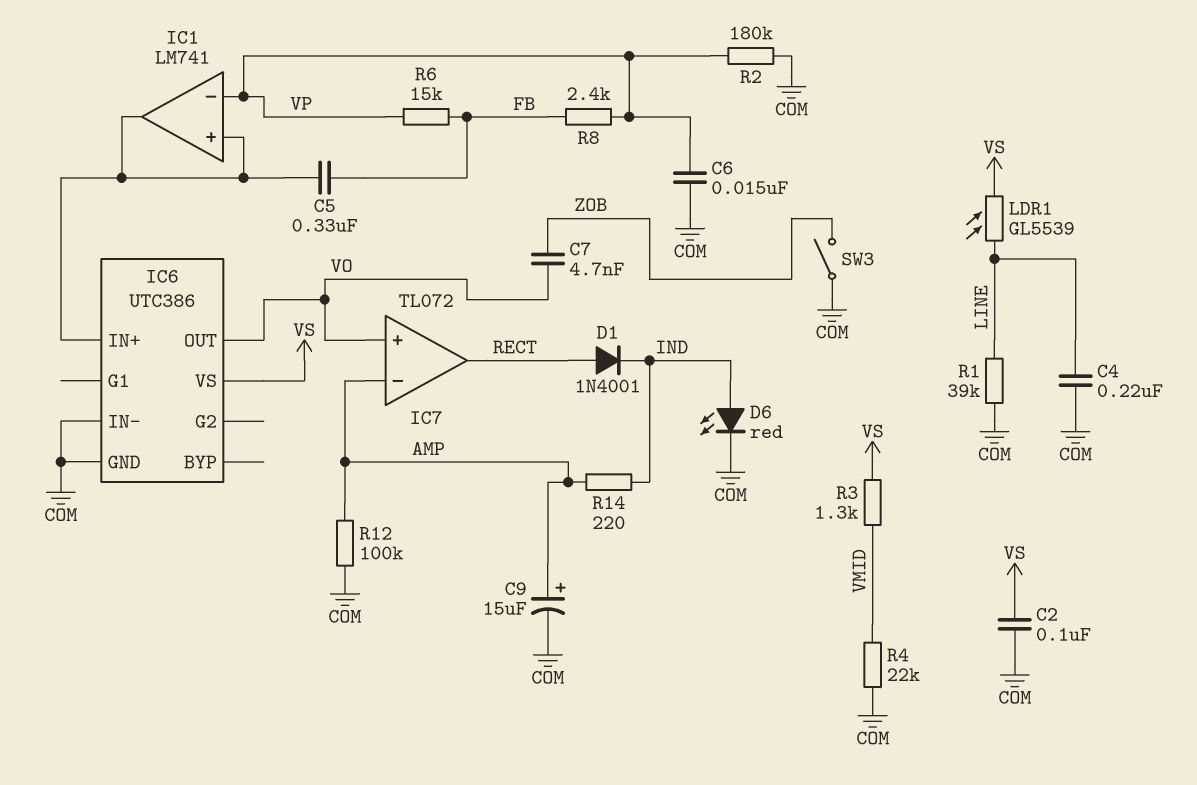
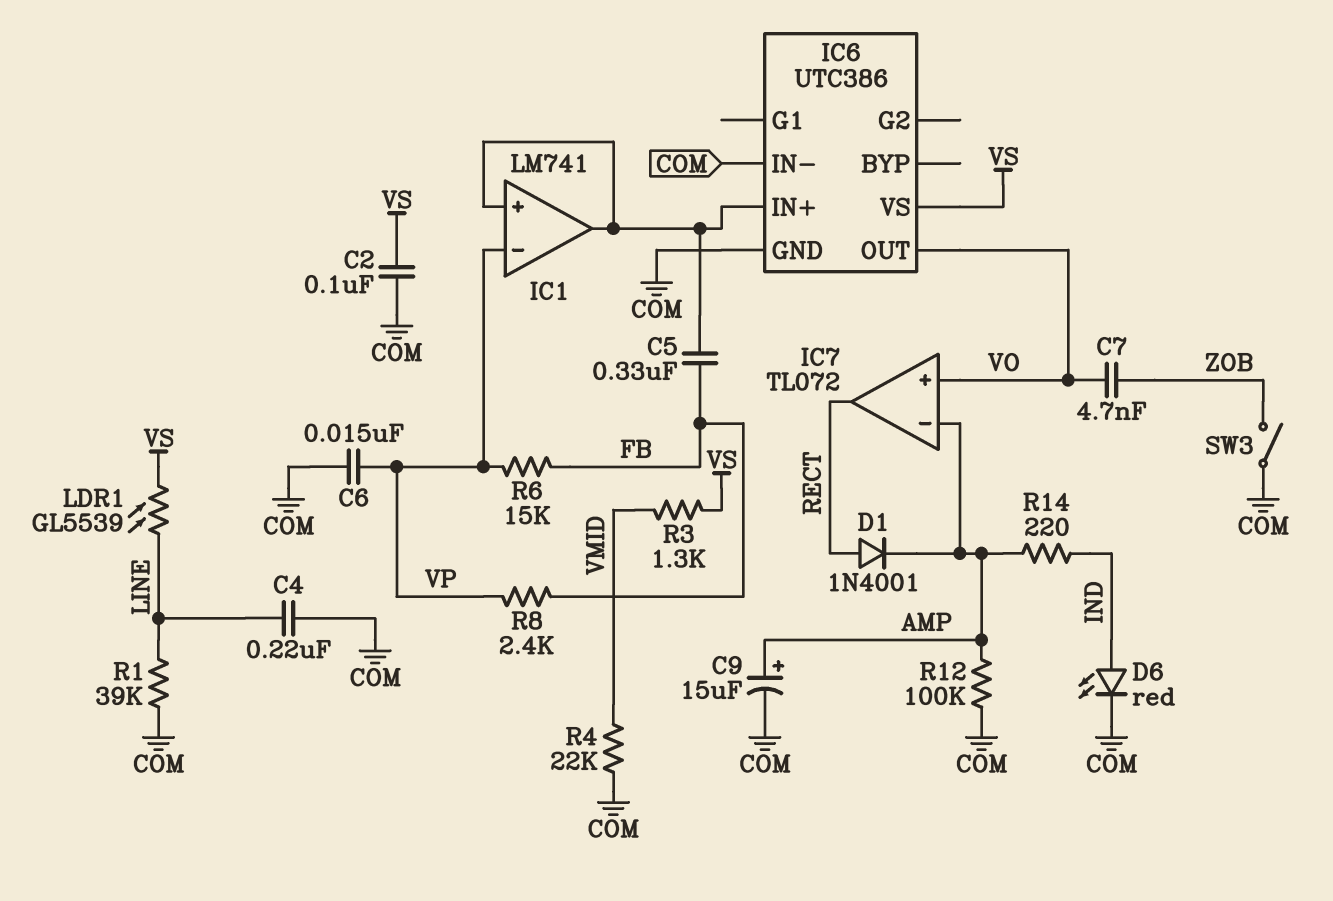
D1: diode 1N4001 (A RECT, K IND) -> diode 1N4001 (A RECT, K AMP)
R2: 180k (COM, VP) -> none

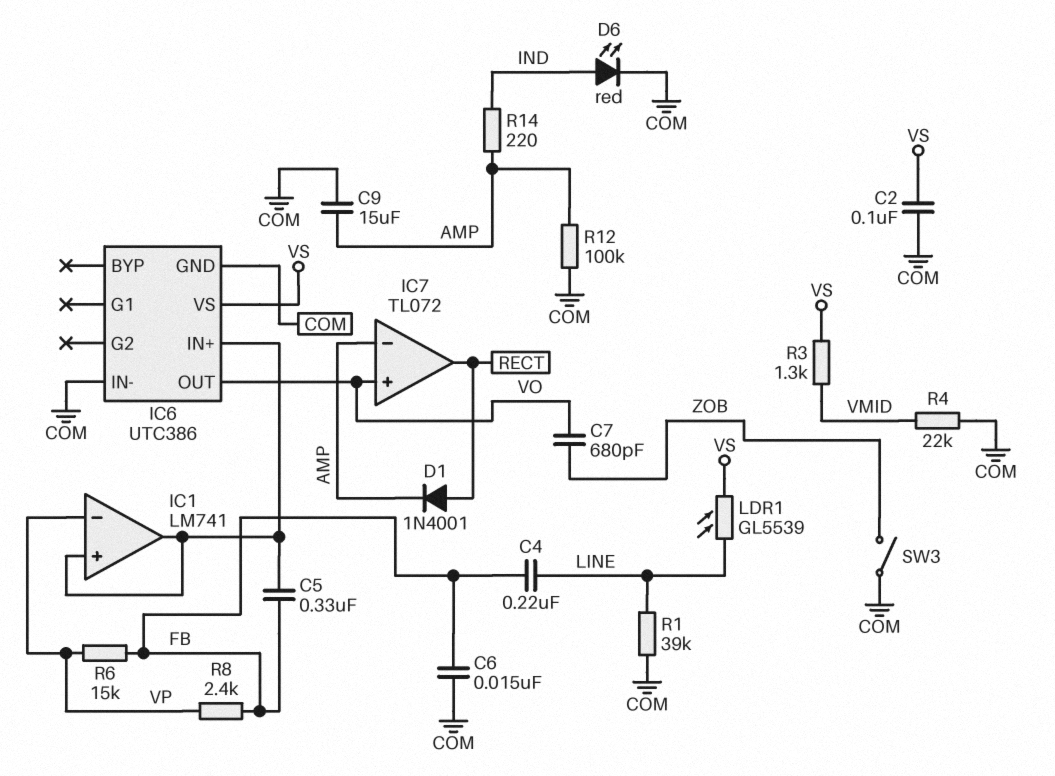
C4: 220nF (COM, LINE) -> 220nF (FB, LINE)
C6: 15nF (COM, VP) -> 15nF (COM, FB)
C7: 4.7nF (VO, ZOB) -> 680pF (VO, ZOB)
C9: 15uF (plus AMP, minus COM) -> 15uF (AMP, COM)

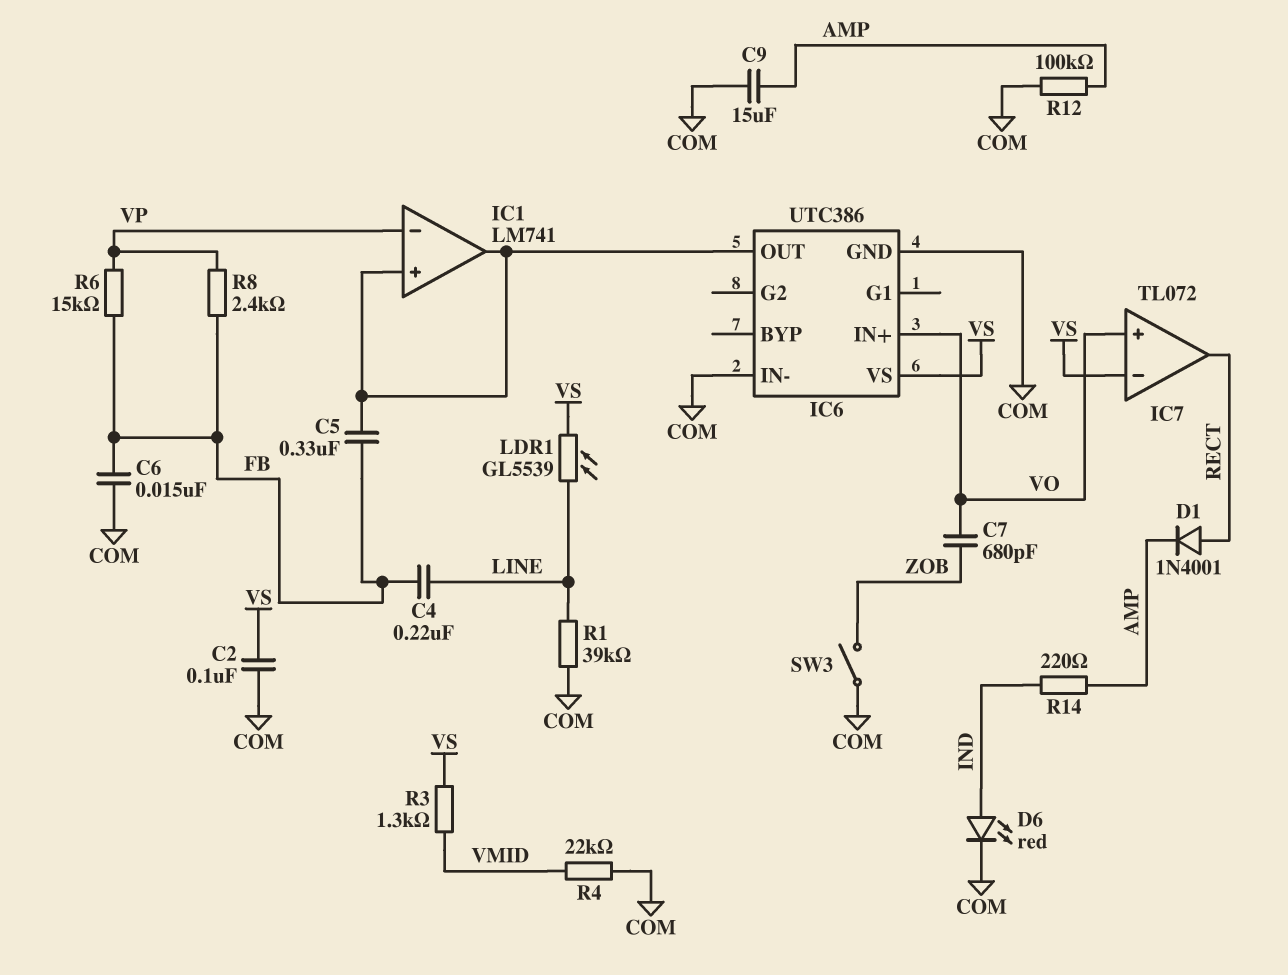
IC6 pin IN+: IC1/in+ -> VO
IC6 pin OUT: VO -> IC1/in+
IC7 pin in-: AMP -> VS

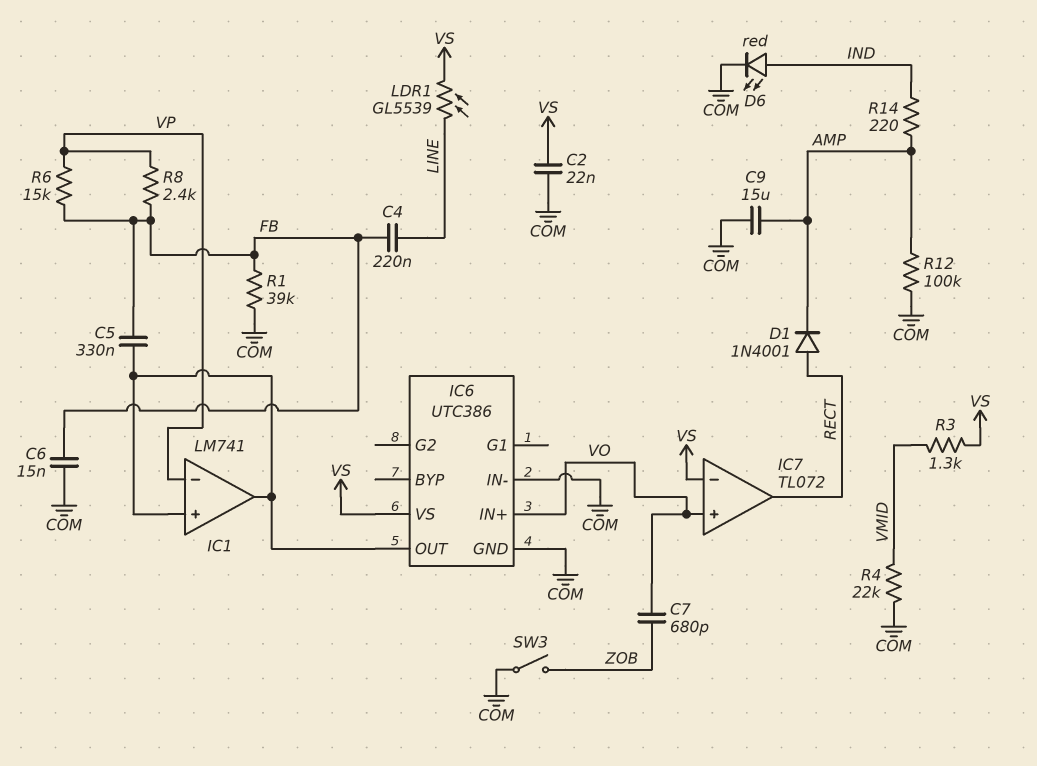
C2: 100nF (COM, VS) -> 22nF (COM, VS)
R1: 39k (COM, LINE) -> 39k (COM, FB)

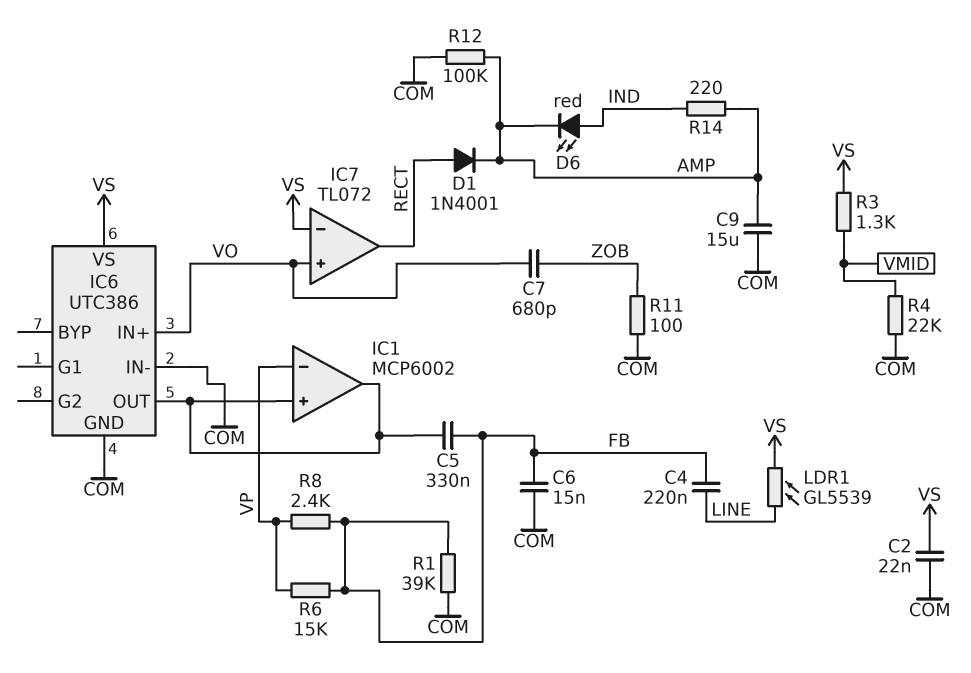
D6: LED red (A IND, K COM) -> LED red (A IND, K AMP)
IC1: LM741 -> MCP6002
R11: none -> 100 (COM, ZOB)
SW3: switch (COM, ZOB) -> none

